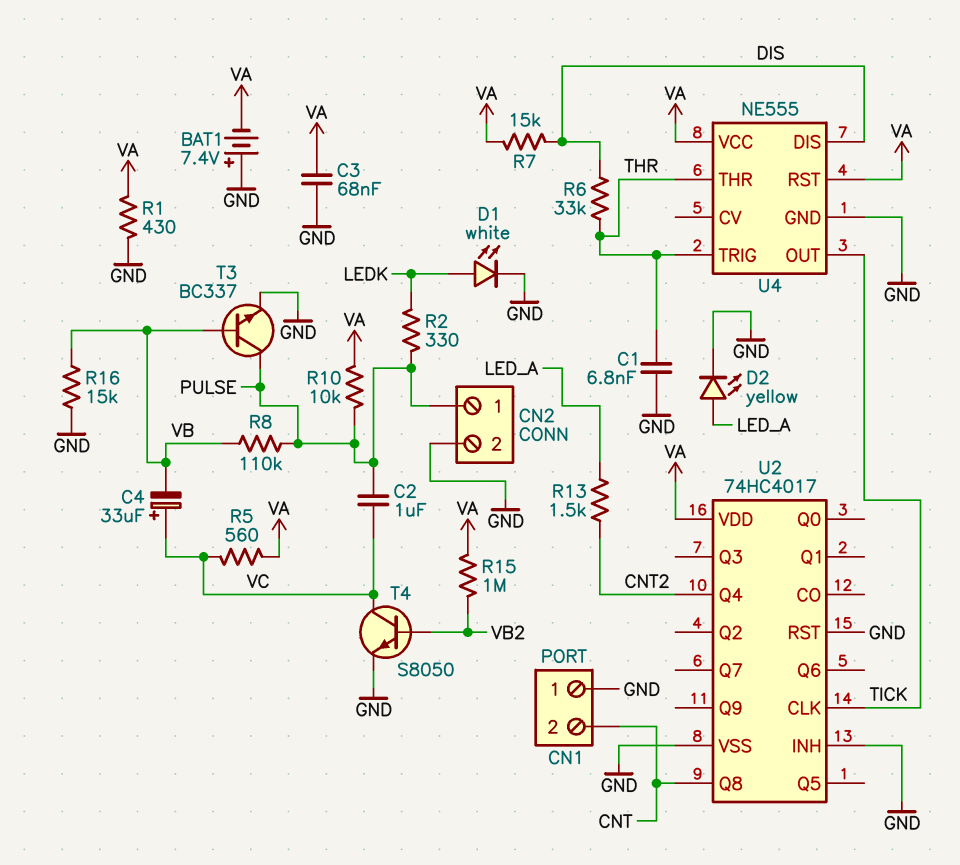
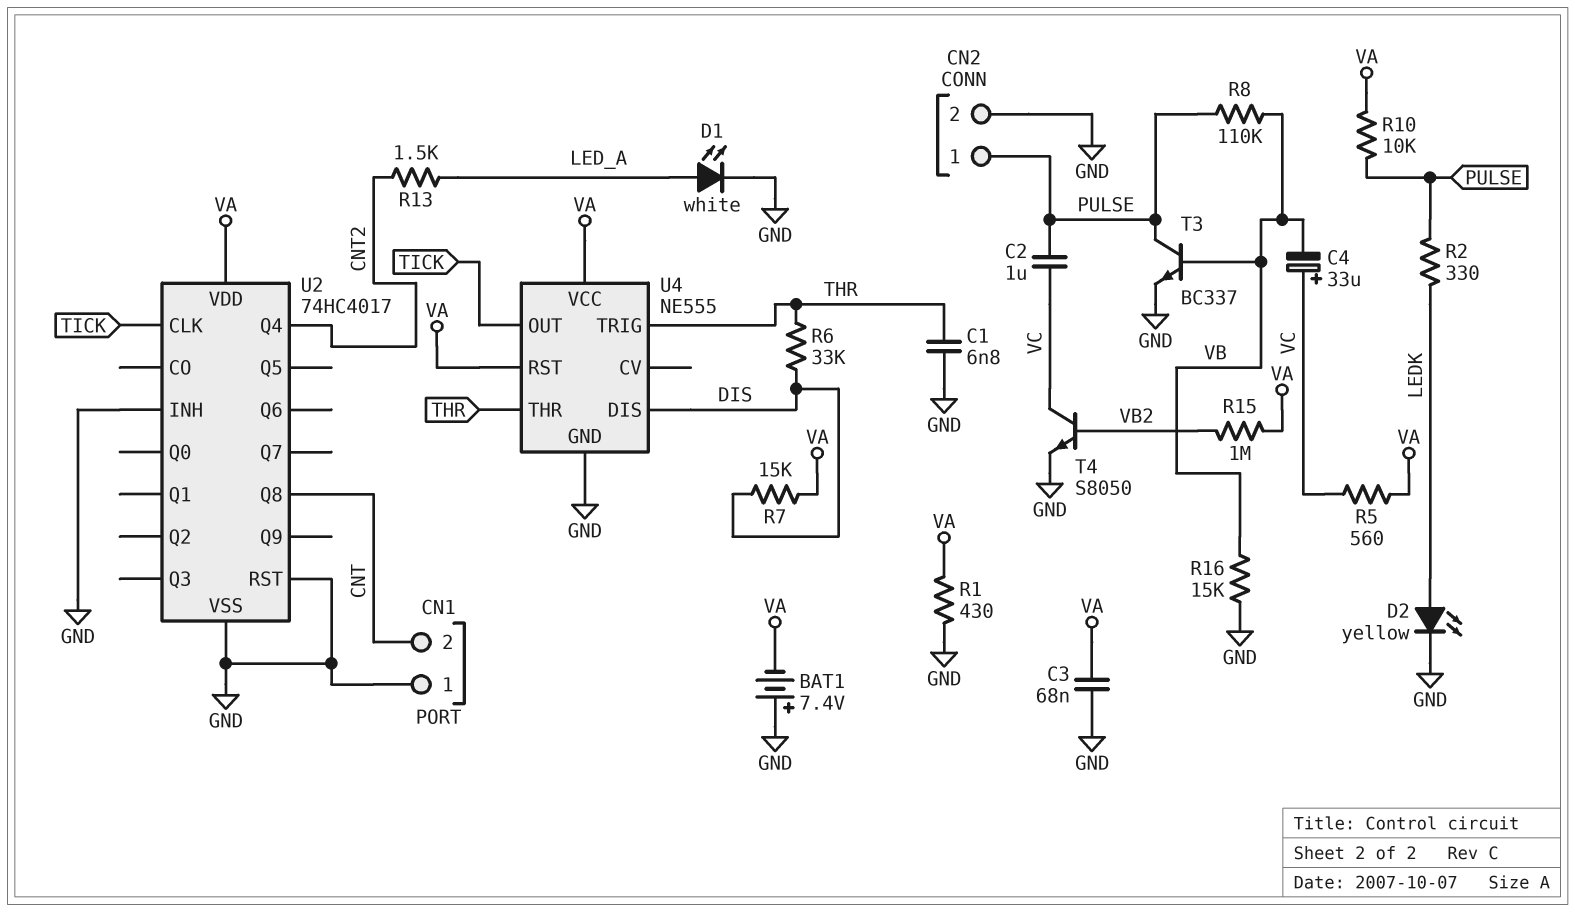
D1: LED white (A LEDK, K GND) -> LED white (A LED_A, K GND)
D2: LED yellow (A LED_A, K GND) -> LED yellow (A LEDK, K GND)

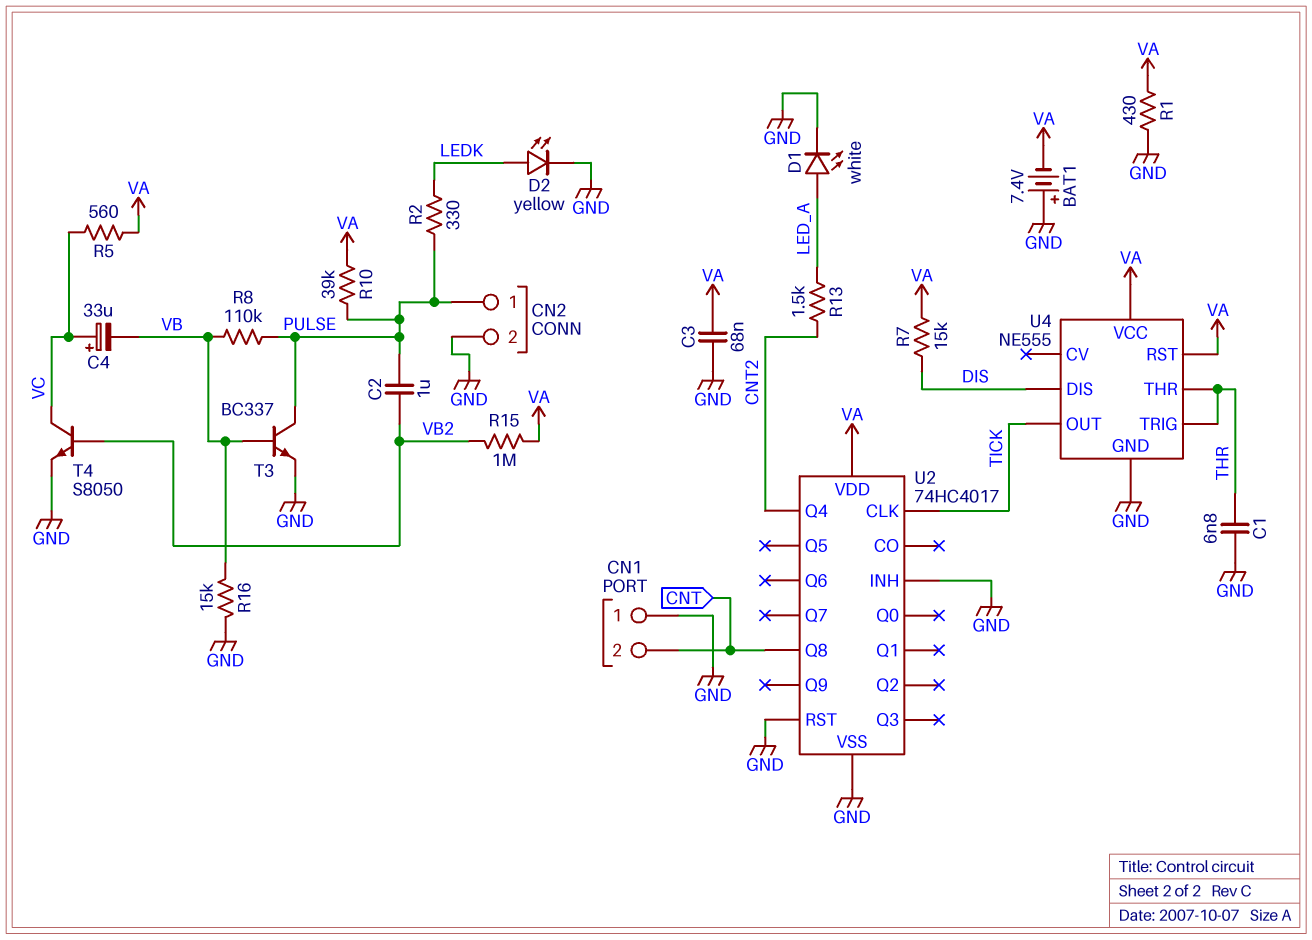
C2: 1uF (PULSE, VC) -> 1uF (PULSE, VB2)
R6: 33k (DIS, THR) -> none
R10: 10k (PULSE, VA) -> 39k (PULSE, VA)

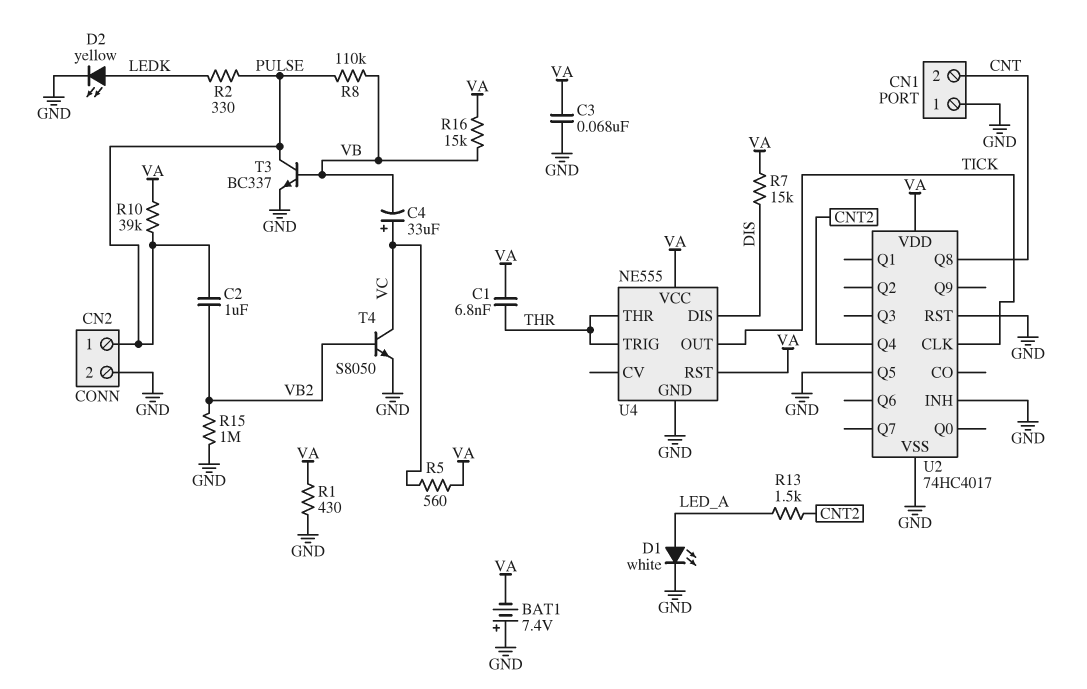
C1: 6.8nF (GND, THR) -> 6.8nF (THR, VA)
R15: 1M (VA, VB2) -> 1M (GND, VB2)
R16: 15k (GND, VB) -> 15k (VA, VB)
U2 pin Q5: none -> GND

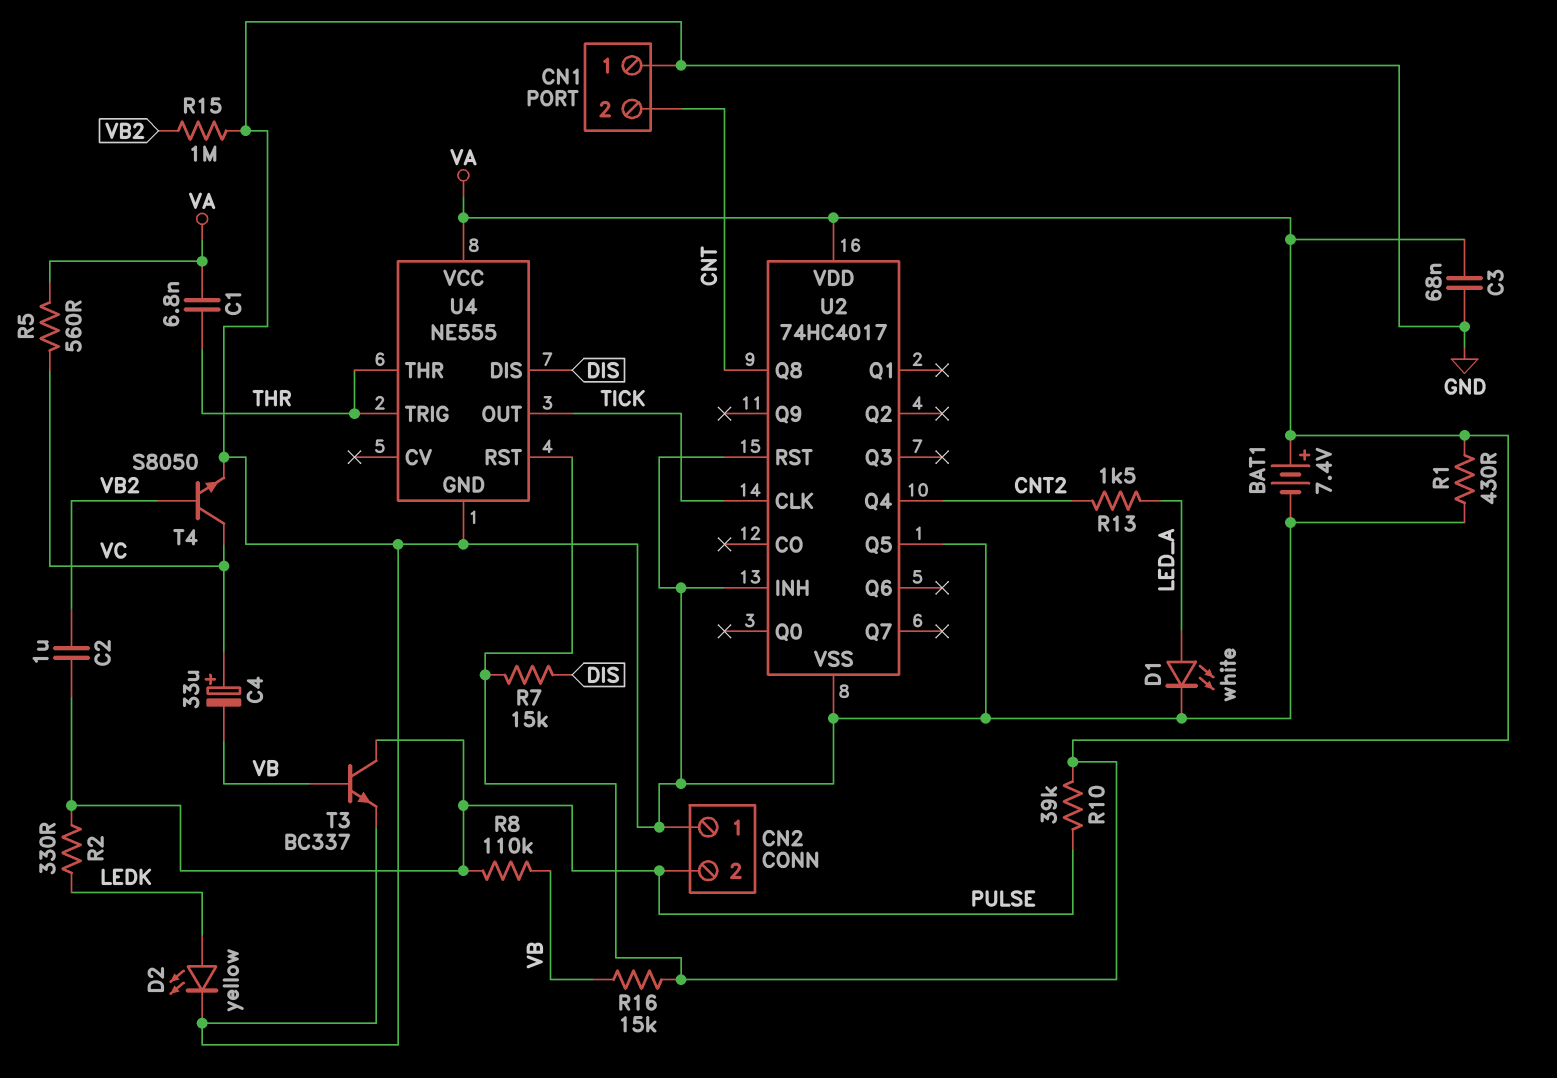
BAT1: 7.4V (plus GND, minus VA) -> 7.4V (plus VA, minus GND)
CN2 pin 1: PULSE -> GND
CN2 pin 2: GND -> PULSE

